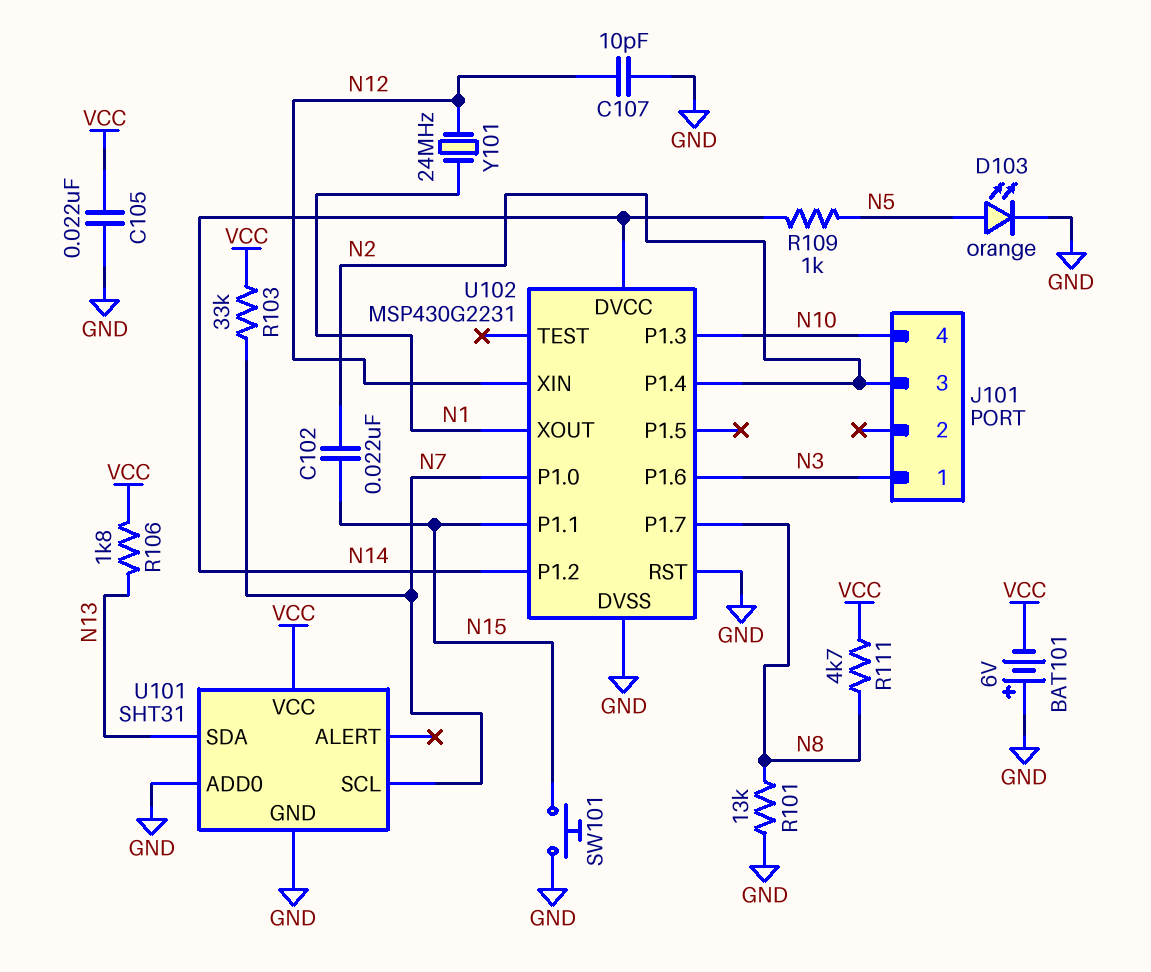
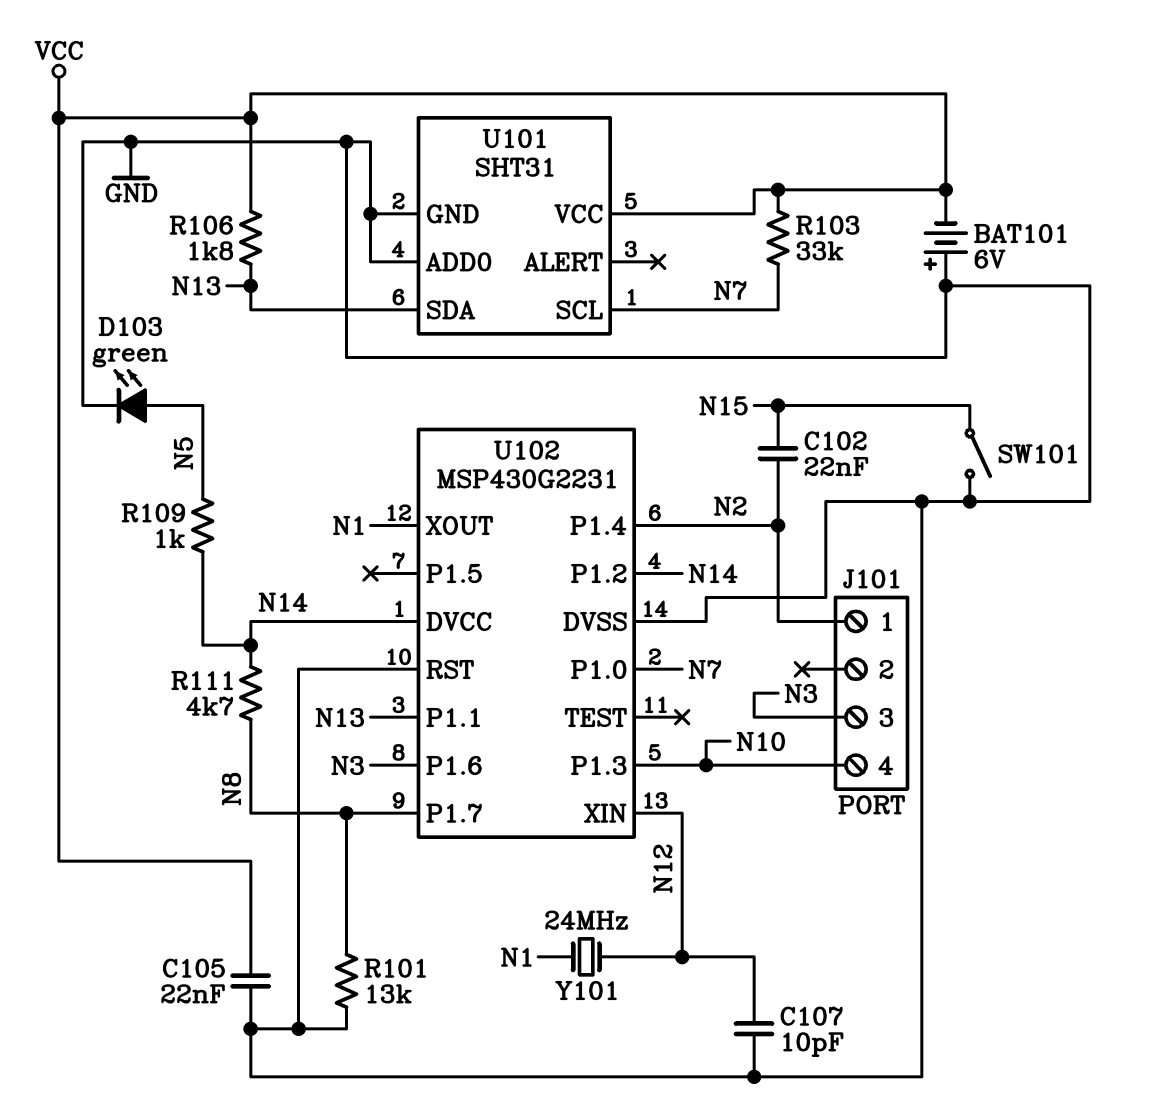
D103: LED orange (A N5, K GND) -> LED green (A N5, K GND)
J101 pin 1: N3 -> N2
J101 pin 3: N2 -> N3
R111: 4.7k (N8, VCC) -> 4.7k (N8, N14)
SW101: button (GND, N15) -> switch (GND, N15)
U102 pin P1.1: N15 -> N13

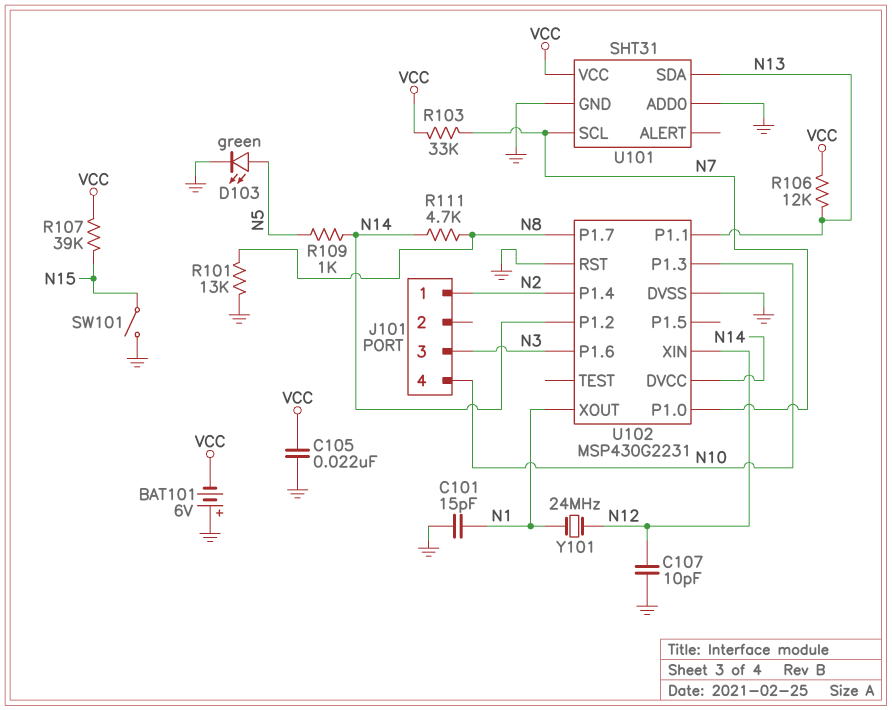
C101: none -> 15pF (GND, N1)
C102: 22nF (N2, N15) -> none
R106: 1.8k (N13, VCC) -> 12k (N13, VCC)
R107: none -> 39k (N15, VCC)

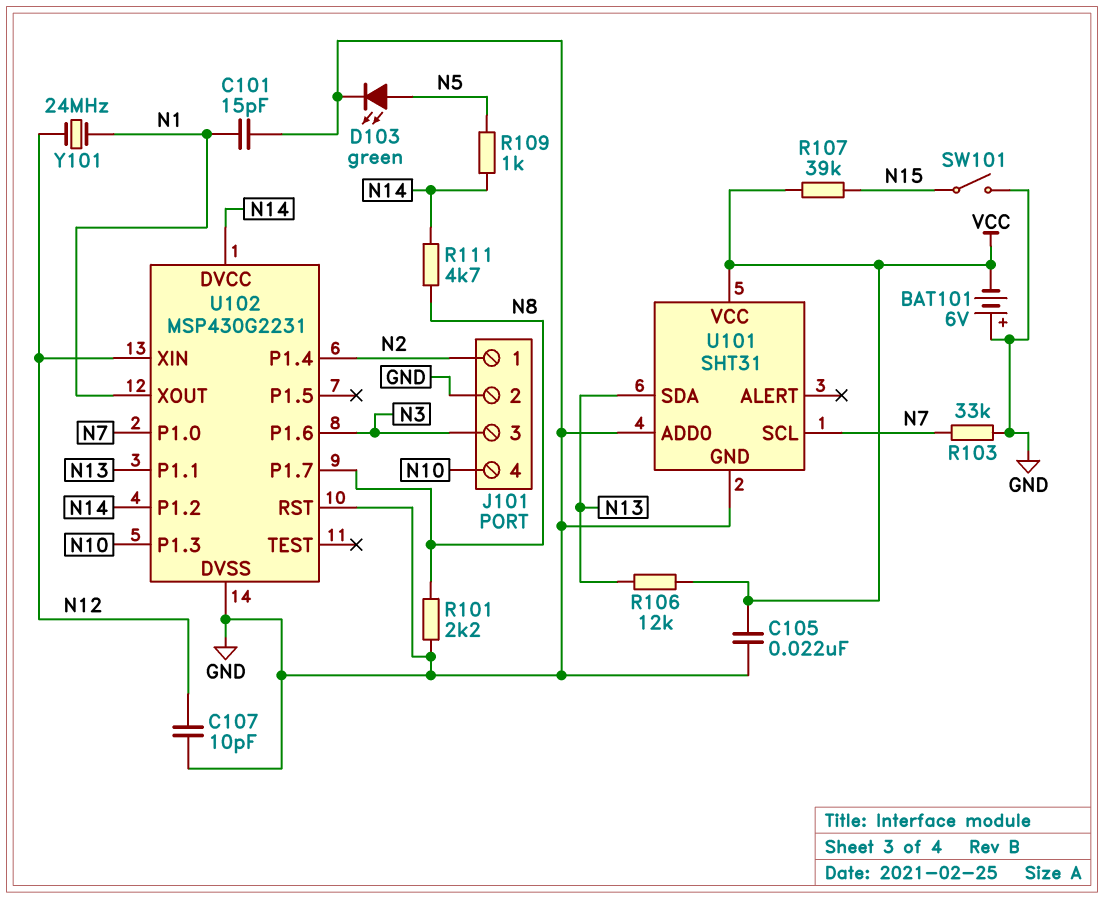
J101 pin 2: none -> GND
R101: 13k (GND, N8) -> 2.2k (GND, N8)
R103: 33k (N7, VCC) -> 33k (GND, N7)

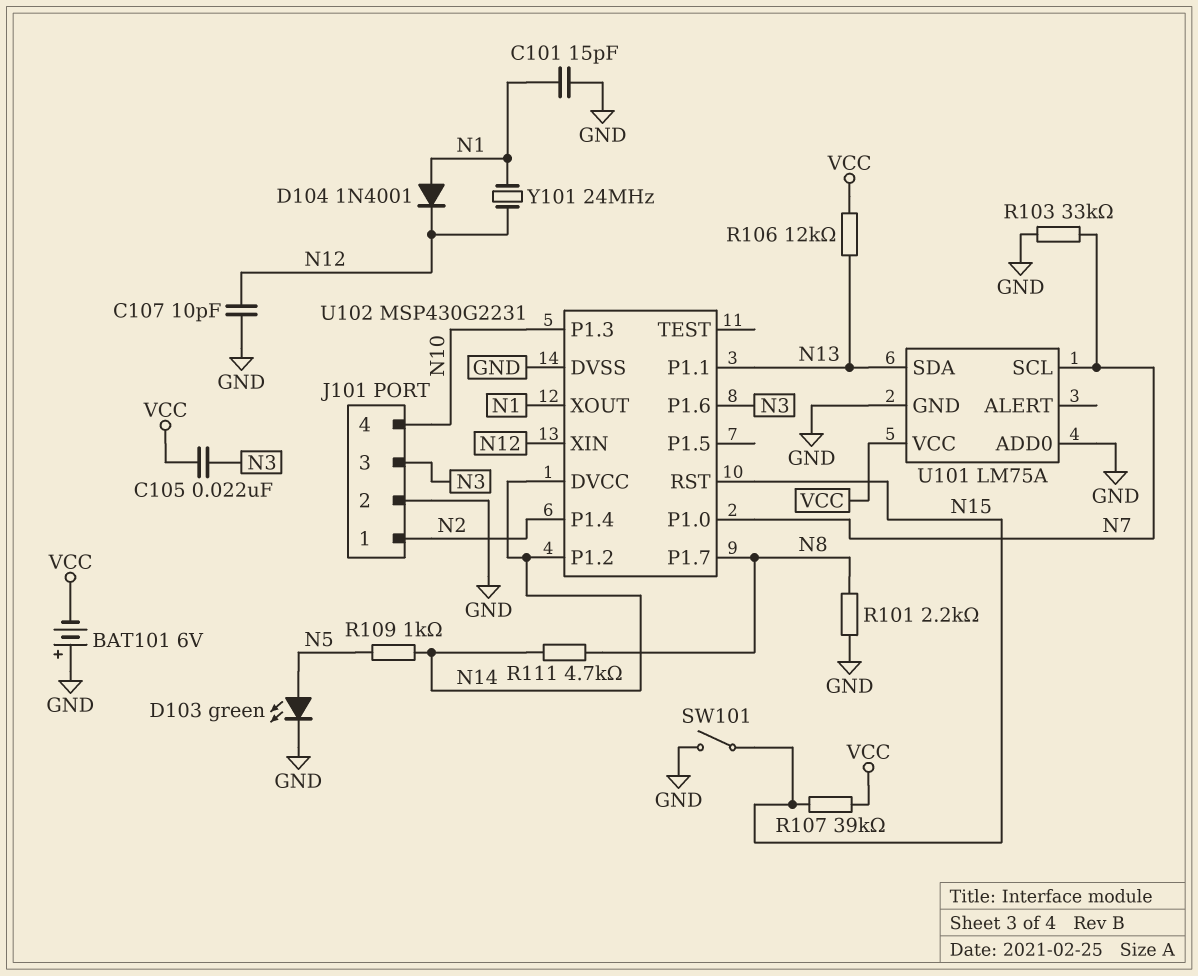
C105: 22nF (GND, VCC) -> 22nF (N3, VCC)
D104: none -> diode 1N4001 (A N1, K N12)
U101: SHT31 -> LM75A
U102 pin RST: GND -> N15

